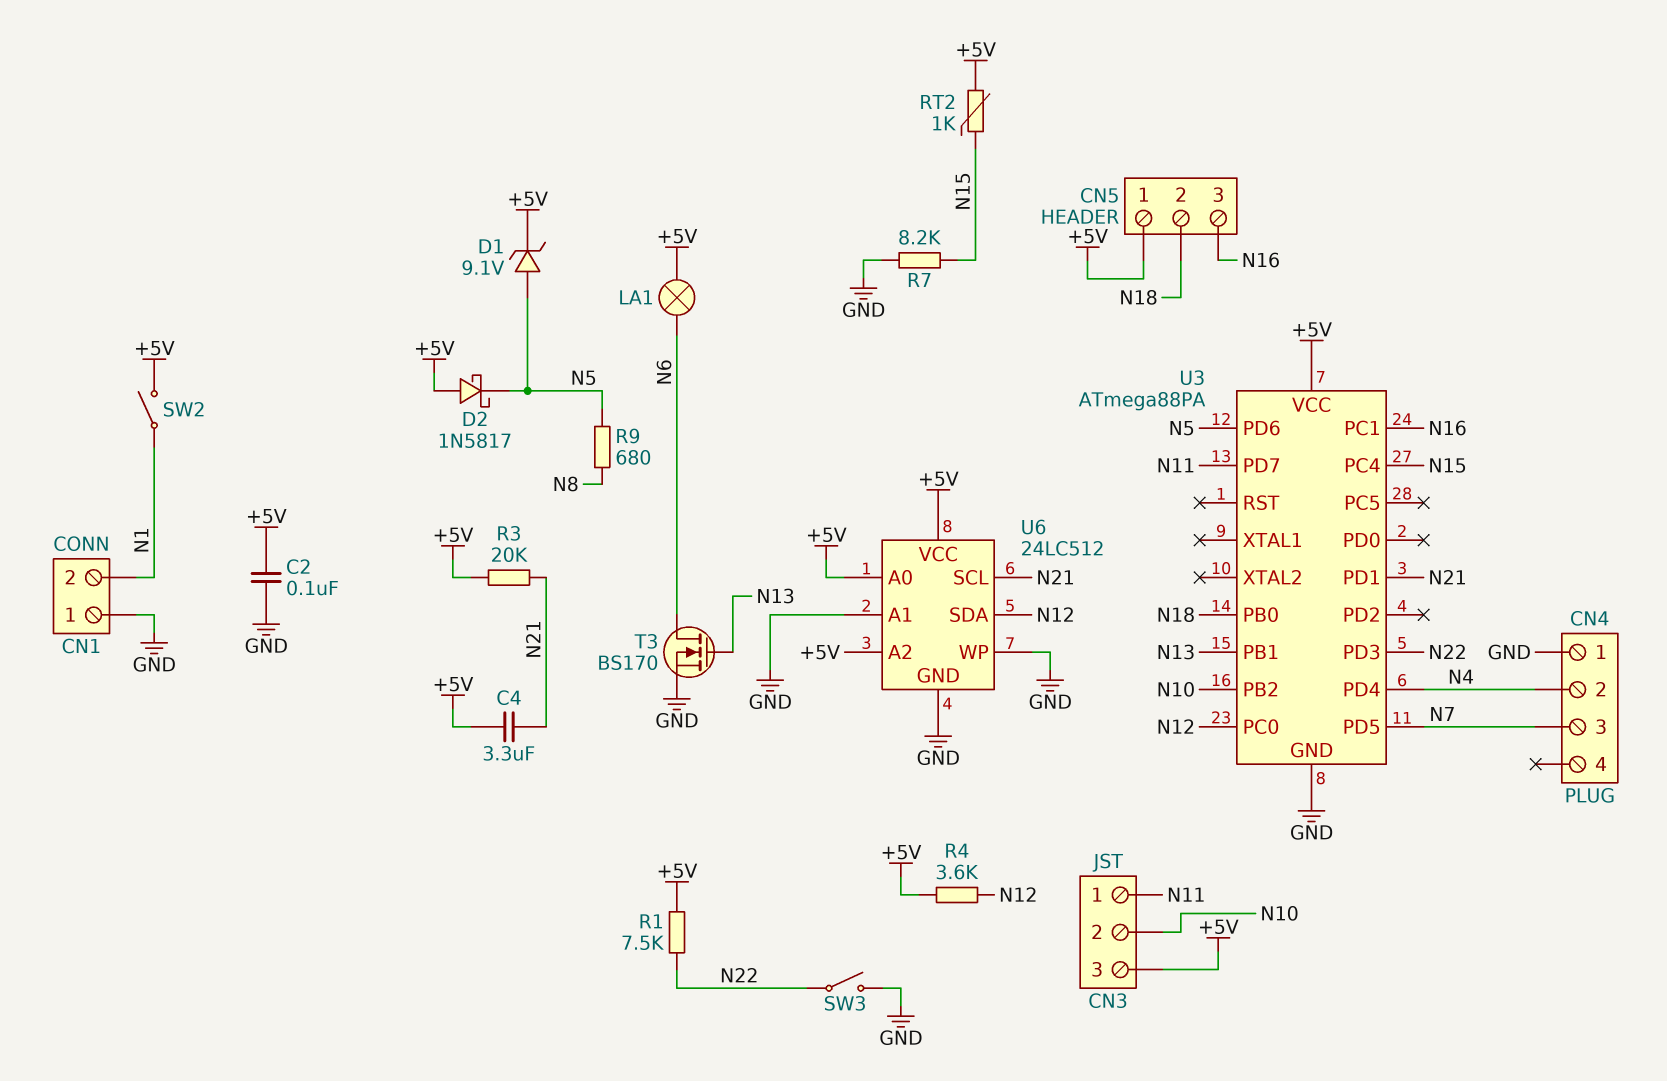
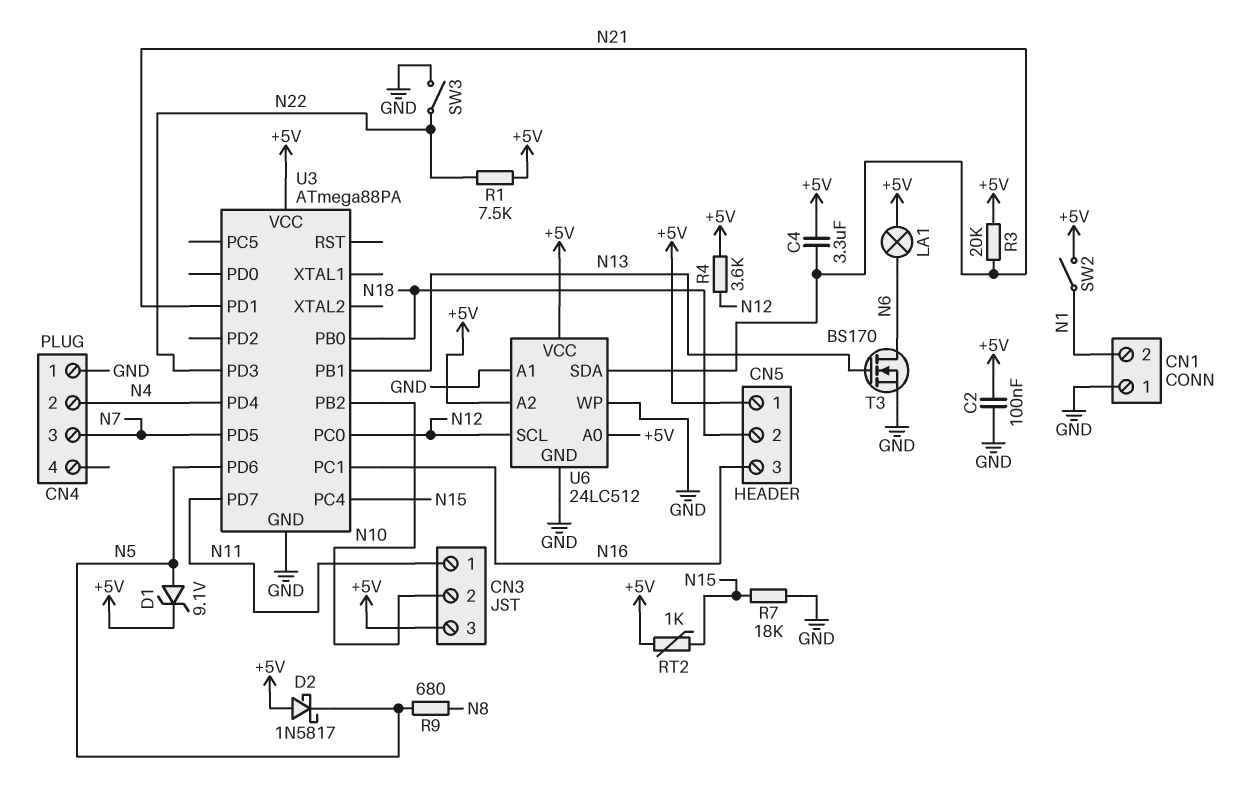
R7: 8.2k (GND, N15) -> 18k (GND, N15)
U6 pin SCL: N21 -> N12
U6 pin SDA: N12 -> N21

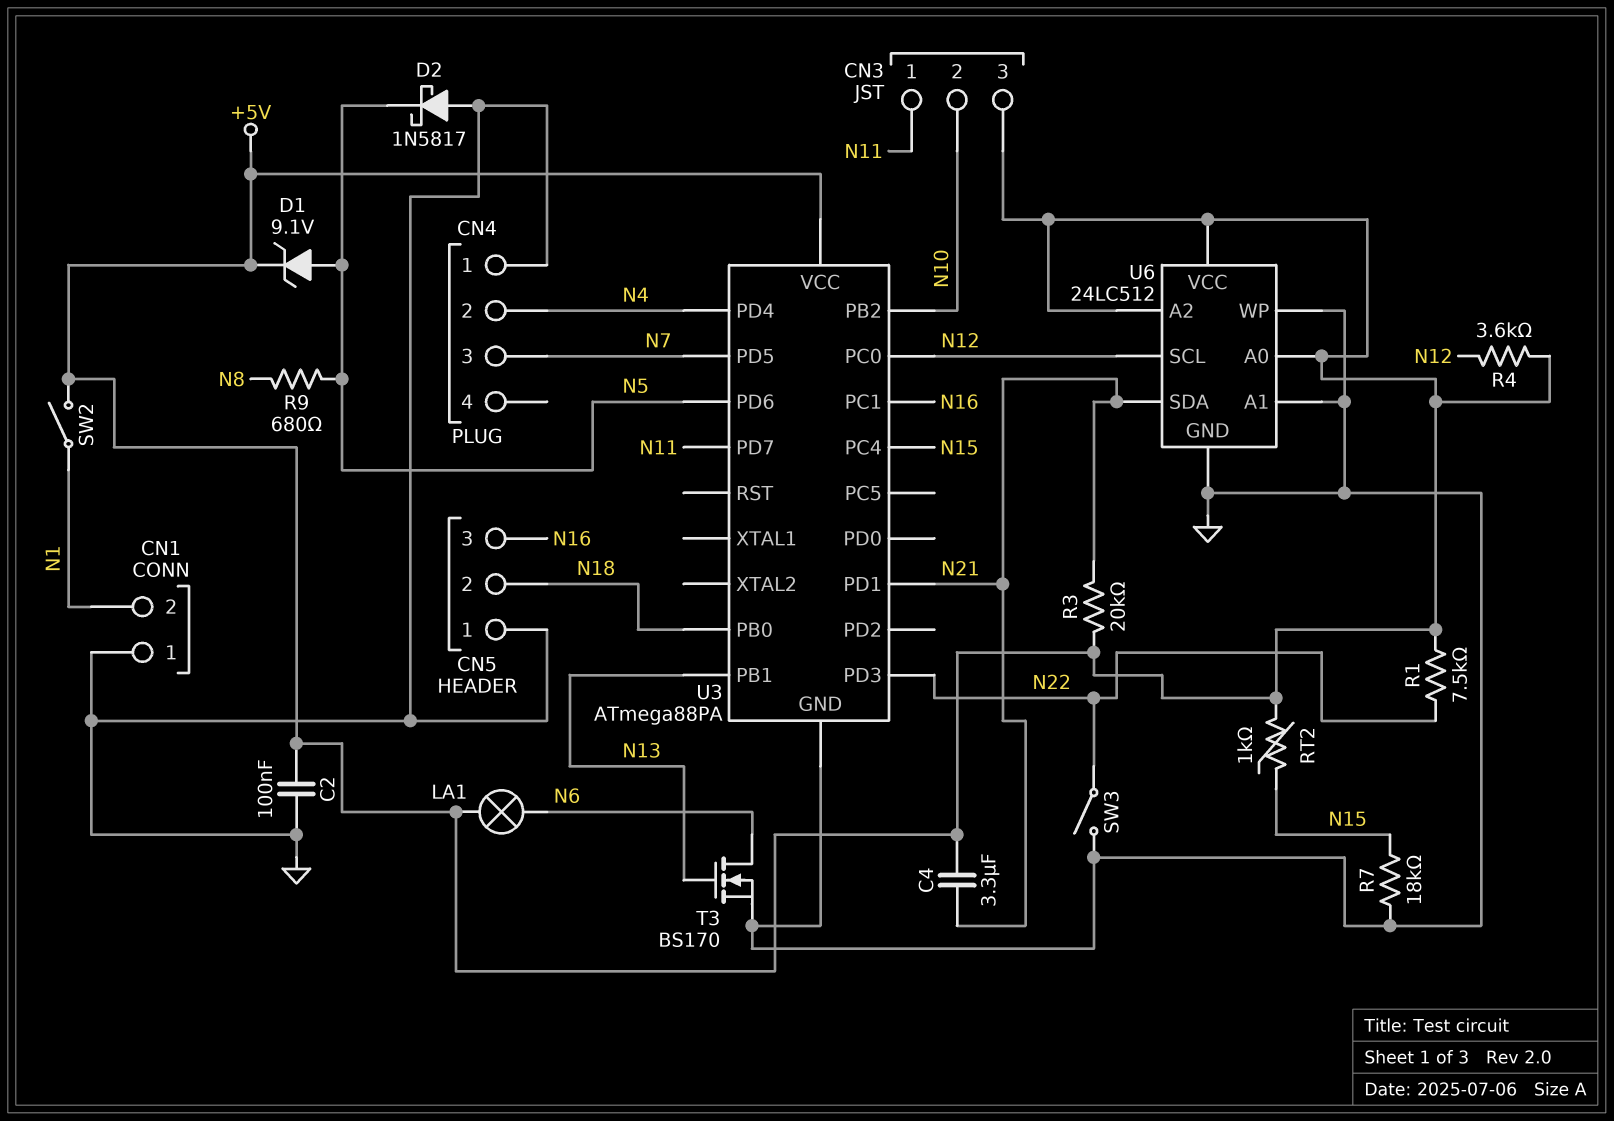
CN5 pin 1: +5V -> GND
D2: schottky 1N5817 (A +5V, K N5) -> schottky 1N5817 (A GND, K N5)

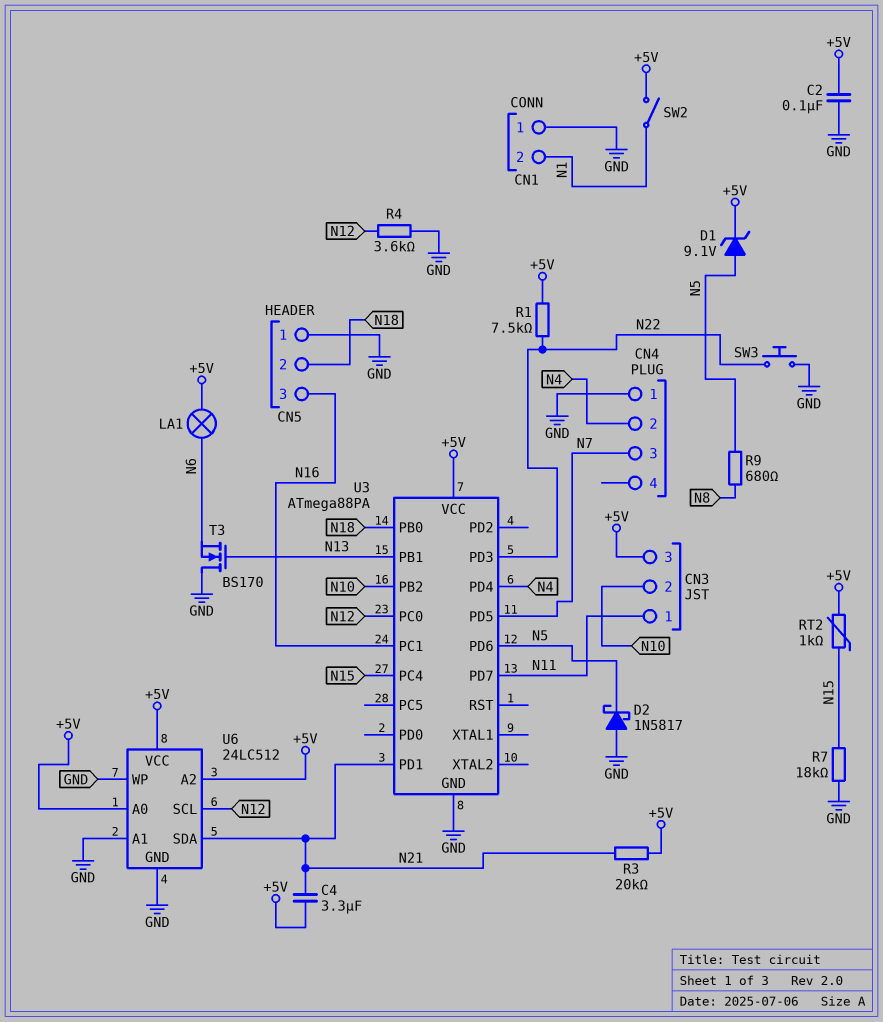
R4: 3.6k (+5V, N12) -> 3.6k (GND, N12)
SW3: switch (GND, N22) -> button (GND, N22)
T3: NMOS BS170 (G N13, D N6, S GND) -> NMOS BS170 (G N13, D GND, S N6)

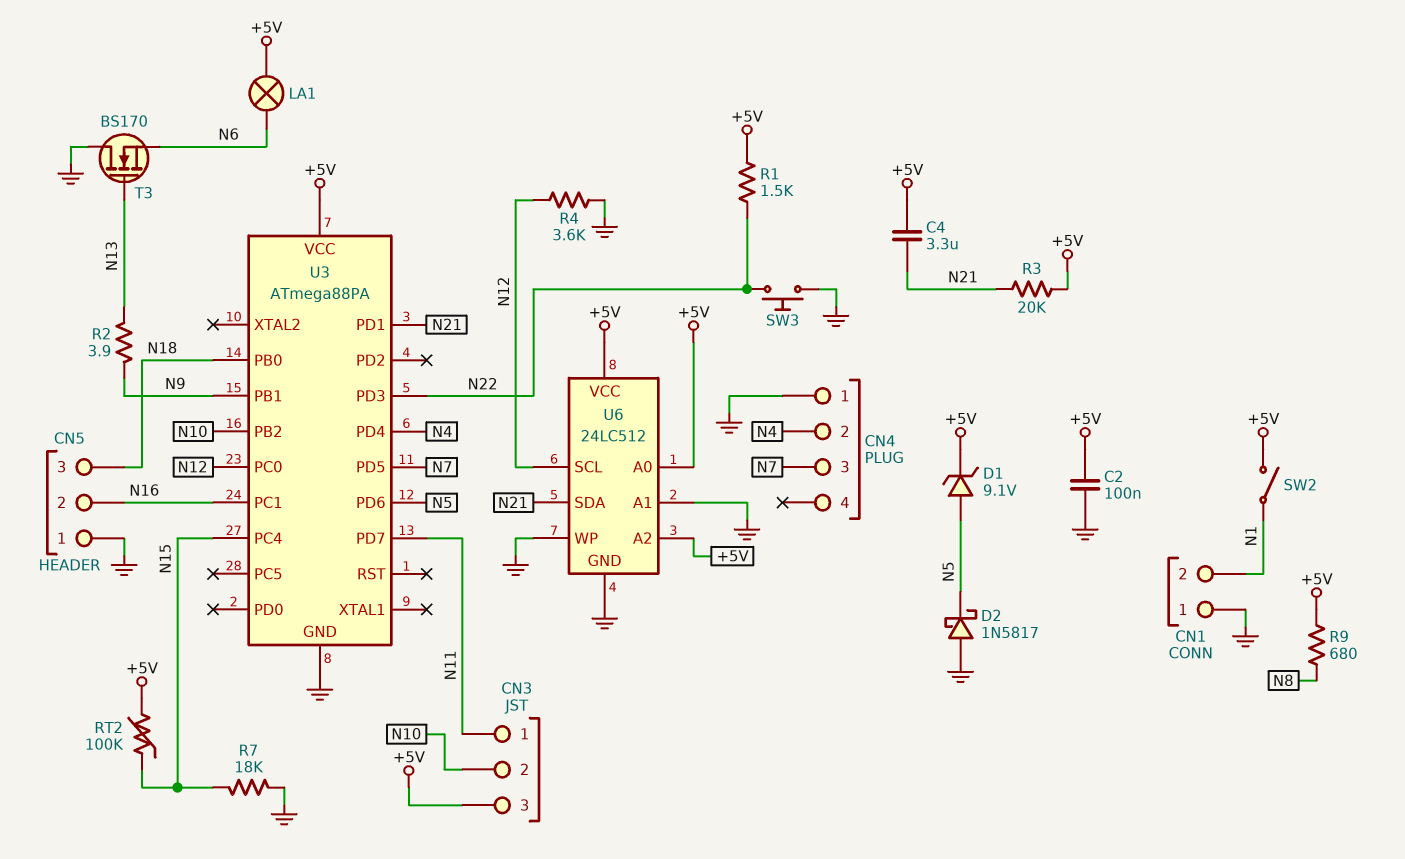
CN5 pin 2: N18 -> N16
CN5 pin 3: N16 -> N18
R1: 7.5k (+5V, N22) -> 1.5k (+5V, N22)
R2: none -> 3.9 (N9, N13)
R9: 680 (N5, N8) -> 680 (+5V, N8)
RT2: 1k (+5V, N15) -> 100k (+5V, N15)
U3 pin PB1: N13 -> N9

